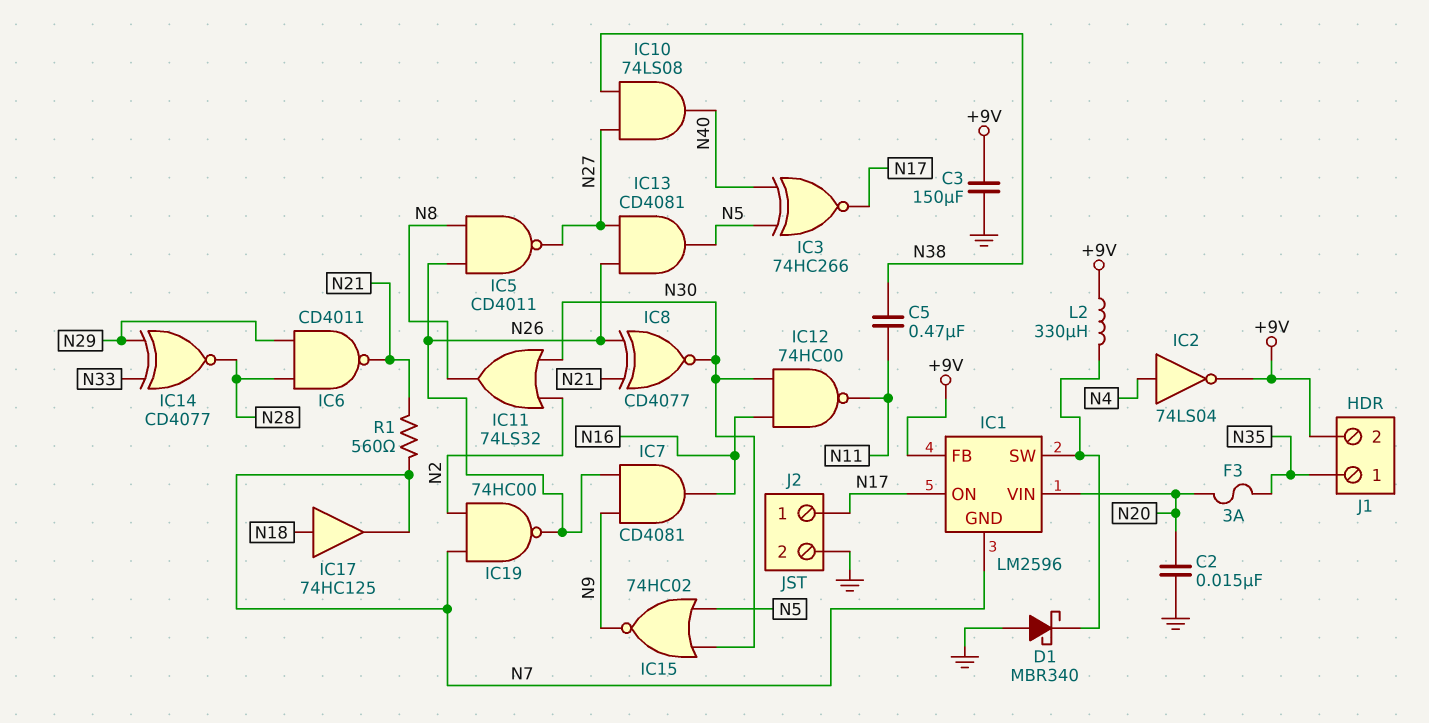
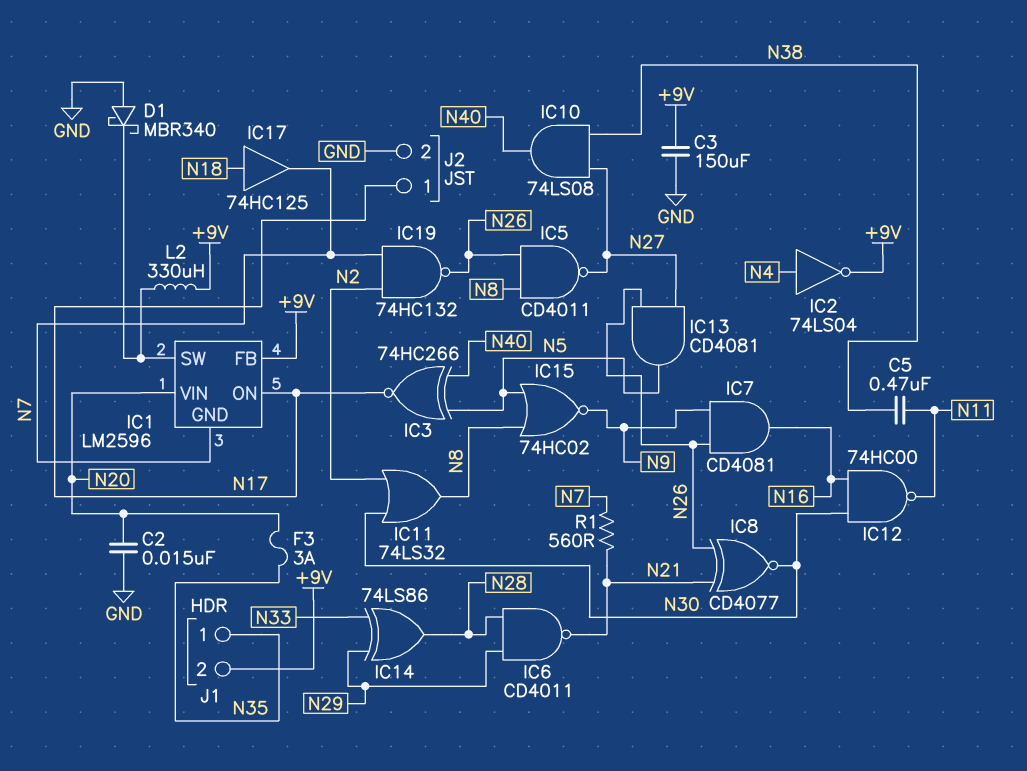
IC14: XNOR CD4077 (in N29, in N33, out N28) -> XOR 74LS86 (in N29, in N33, out N28)
IC15: NOR 74HC02 (in N5, in N30, out N9) -> NOR 74HC02 (in N5, in N8, out N9)
IC19: NAND 74HC00 (in N2, in N7, out N26) -> NAND 74HC132 (in N2, in N7, out N26)

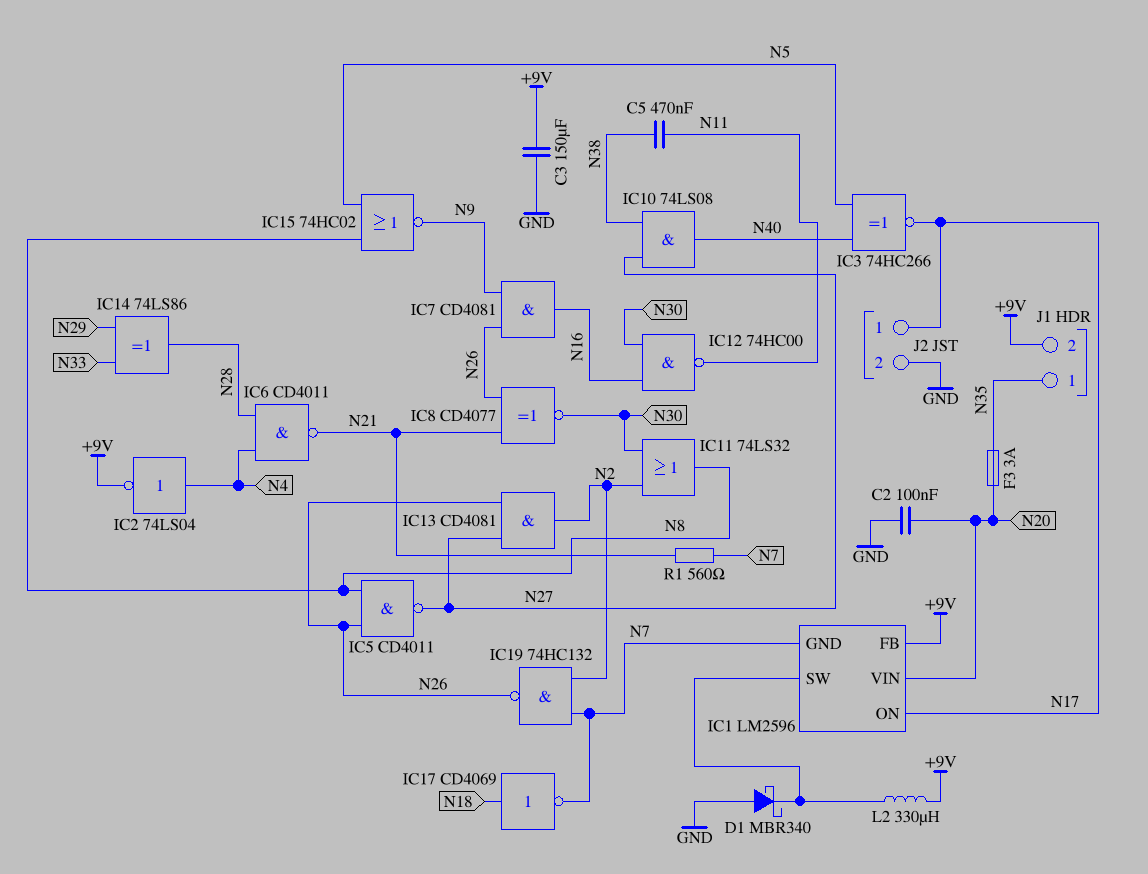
C2: 15nF (GND, N20) -> 100nF (GND, N20)
IC6: NAND CD4011 (in N28, in N29, out N21) -> NAND CD4011 (in N4, in N28, out N21)
IC13: AND CD4081 (in N26, in N27, out N5) -> AND CD4081 (in N26, in N27, out N2)
IC17: buffer 74HC125 (in N18, out N7) -> NOT CD4069 (in N18, out N7)

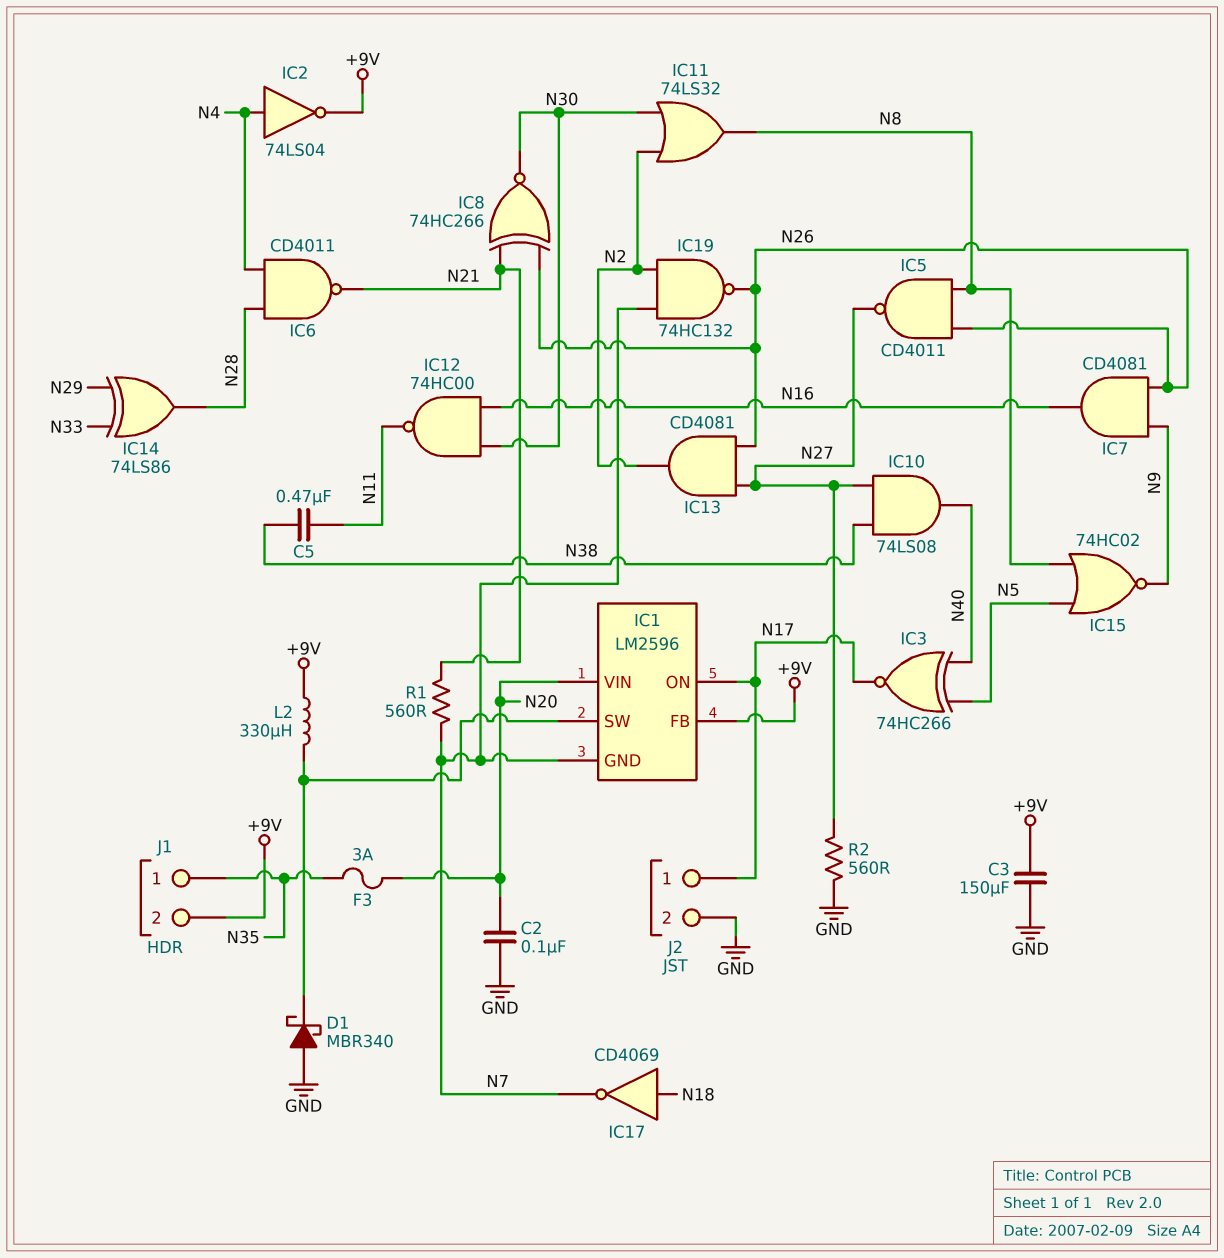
IC8: XNOR CD4077 (in N21, in N26, out N30) -> XNOR 74HC266 (in N21, in N26, out N30)
R2: none -> 560 (GND, N27)

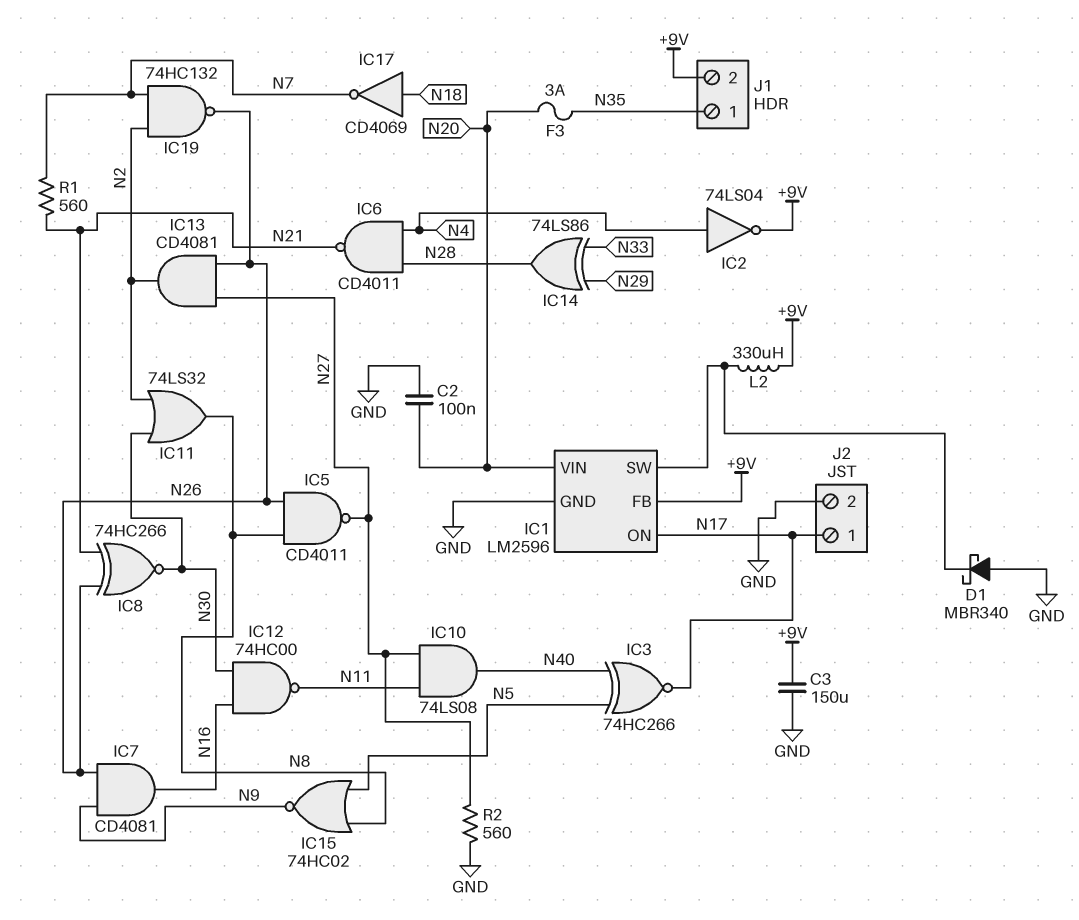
C5: 470nF (N11, N38) -> none
IC1 pin GND: N7 -> GND
IC10: AND 74LS08 (in N27, in N38, out N40) -> AND 74LS08 (in N11, in N27, out N40)

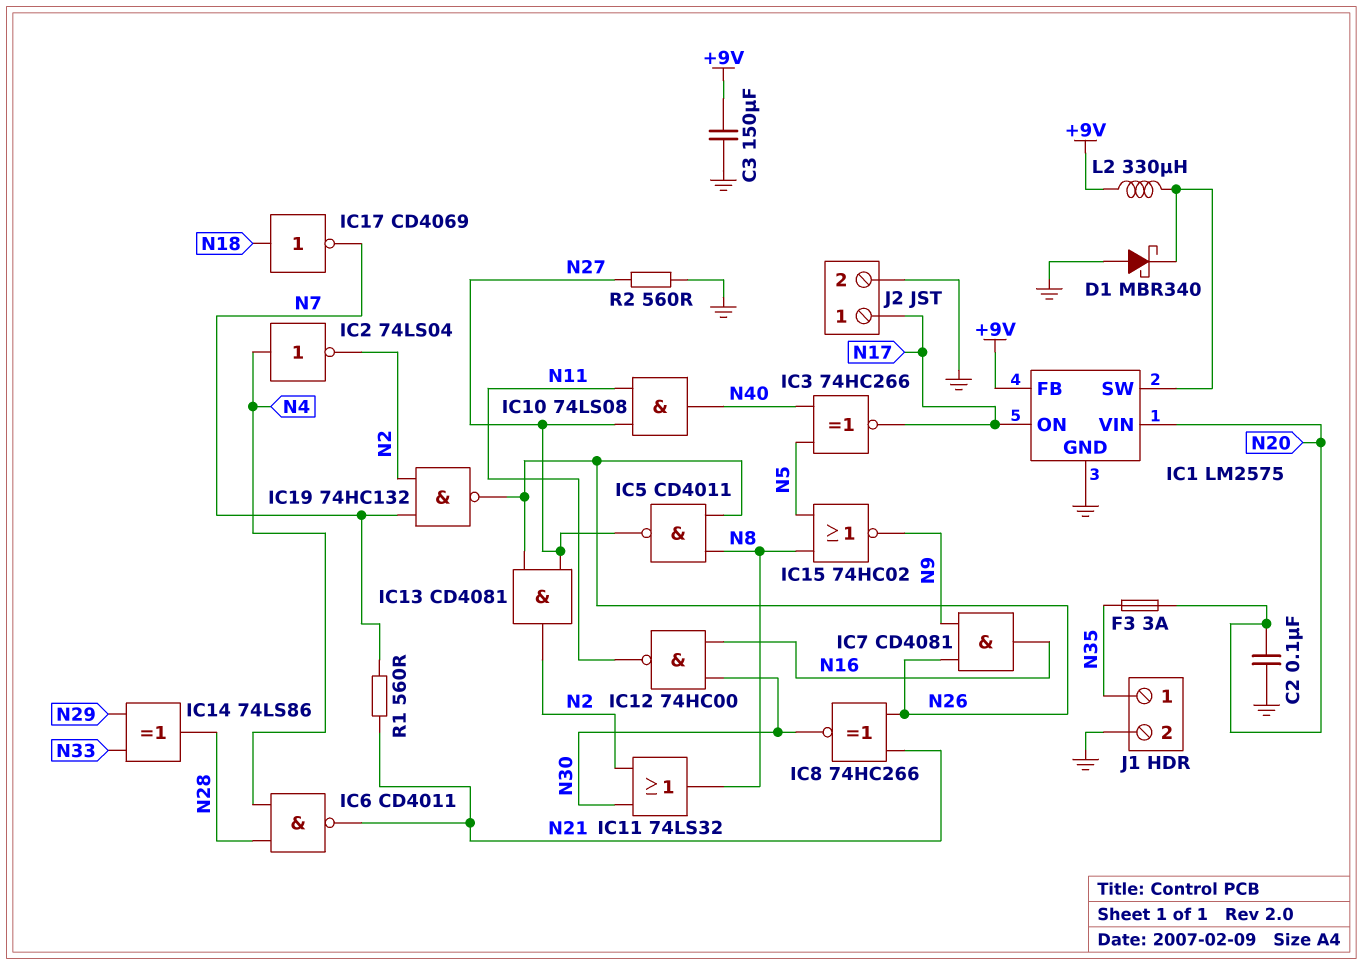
IC1: LM2596 -> LM2575
IC2: NOT 74LS04 (in N4, out +9V) -> NOT 74LS04 (in N4, out N2)
J1 pin 2: +9V -> GND

